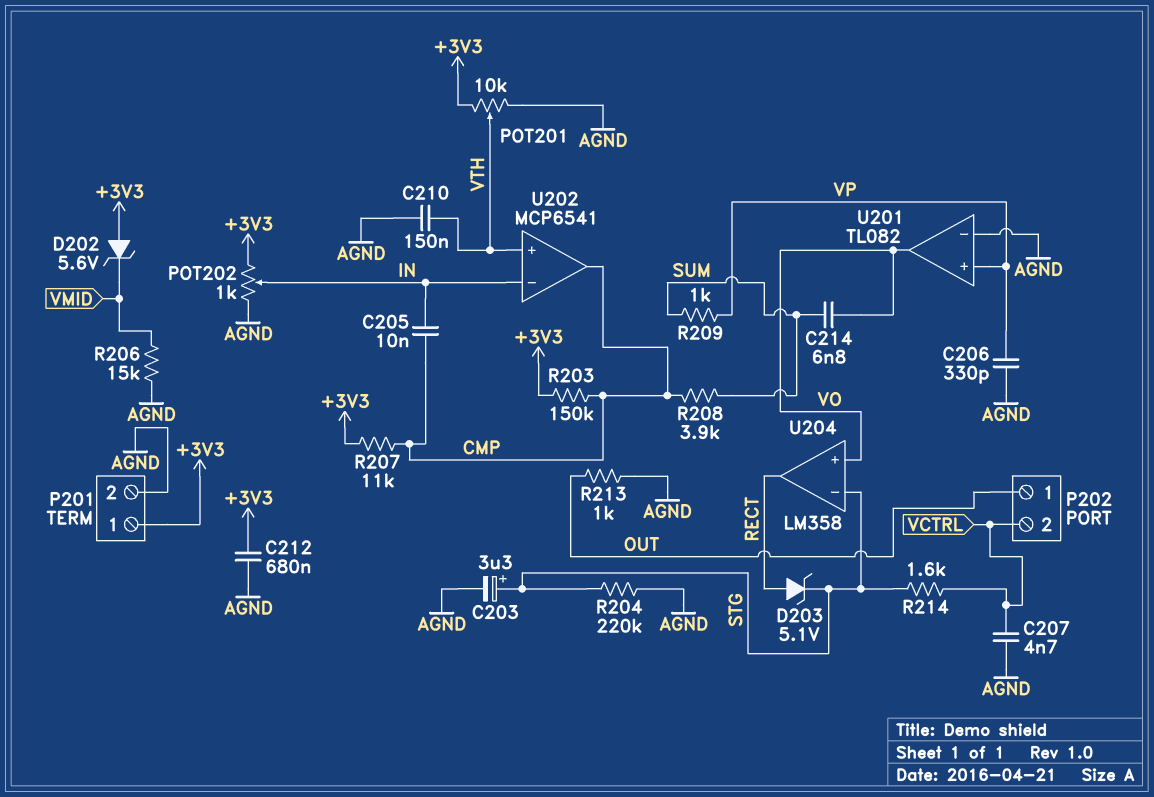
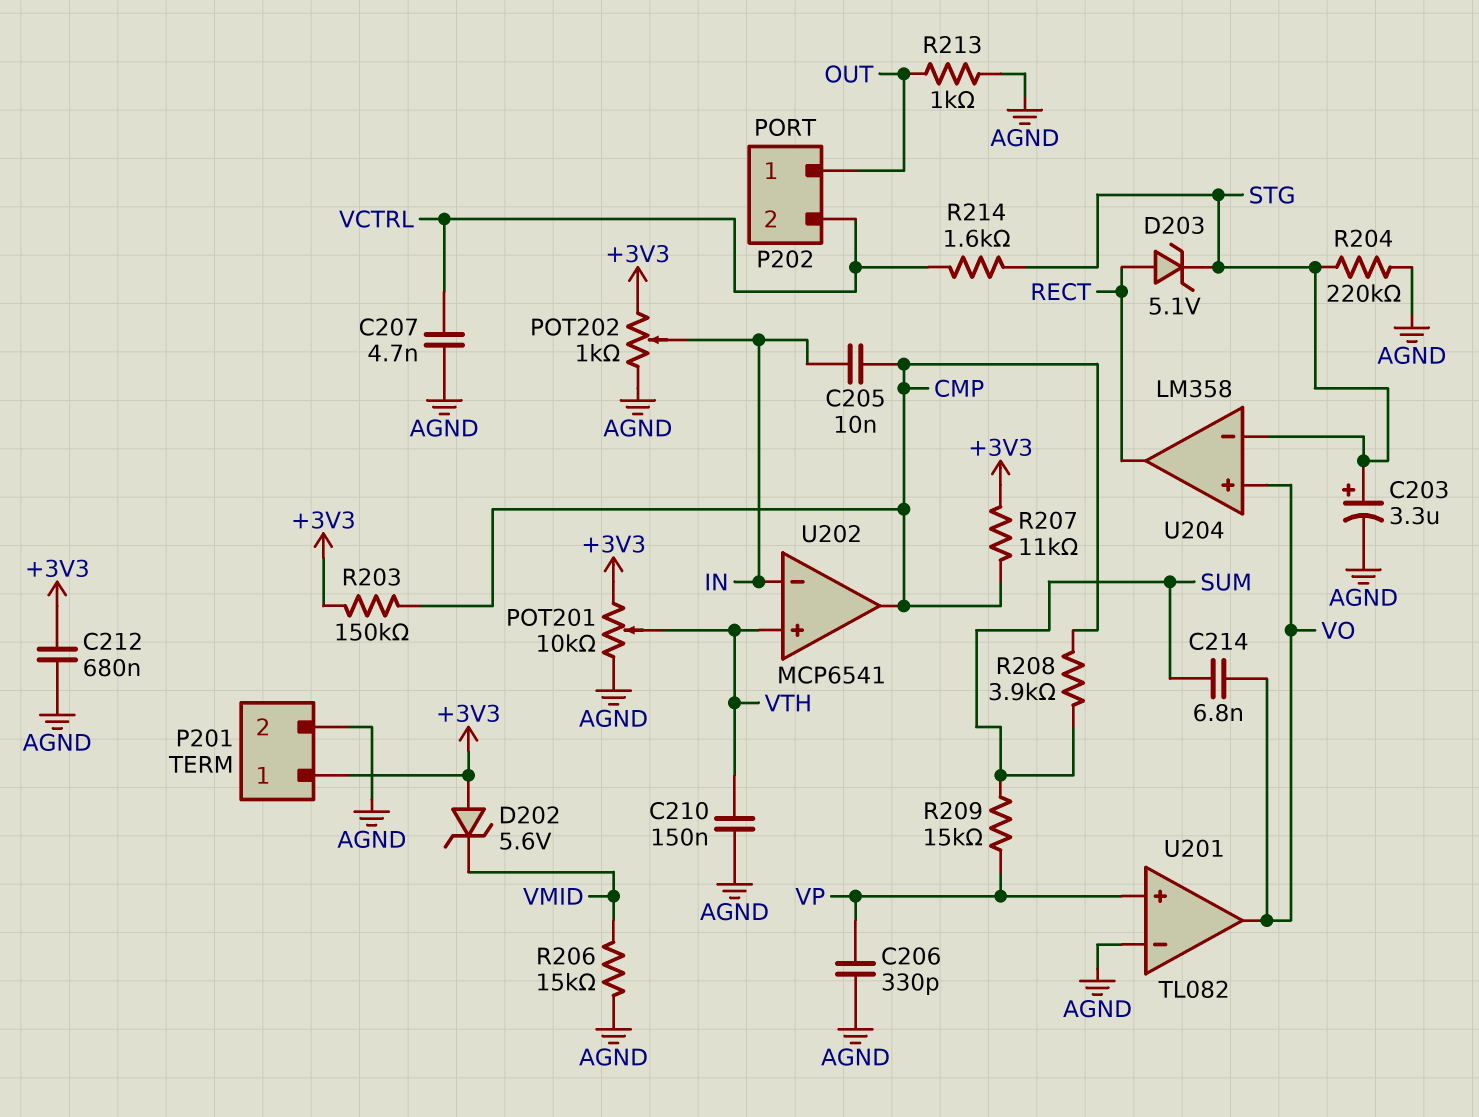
R209: 1k (SUM, VP) -> 15k (SUM, VP)

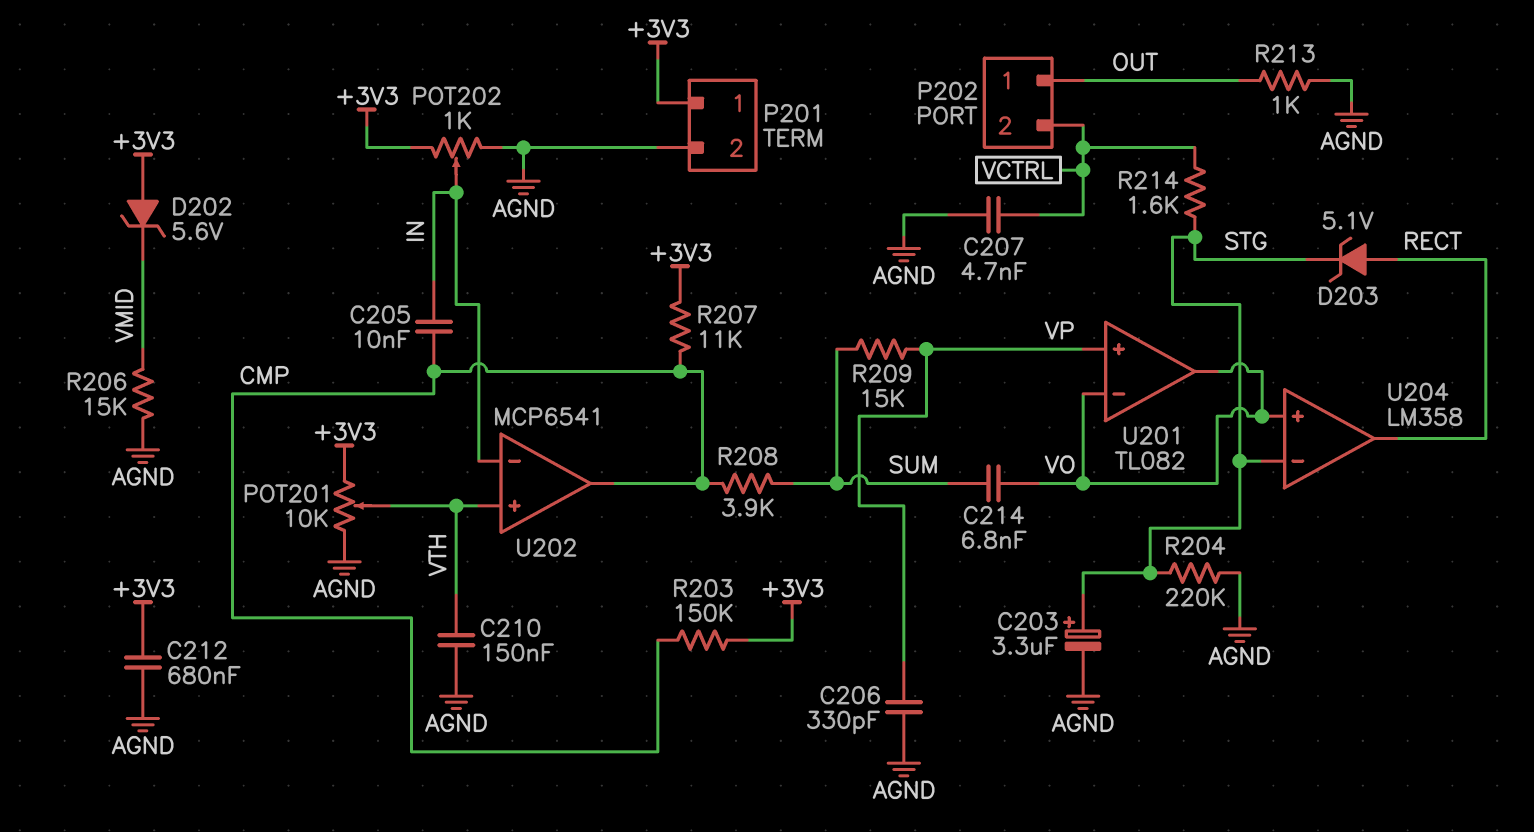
U201 pin in-: AGND -> VO

